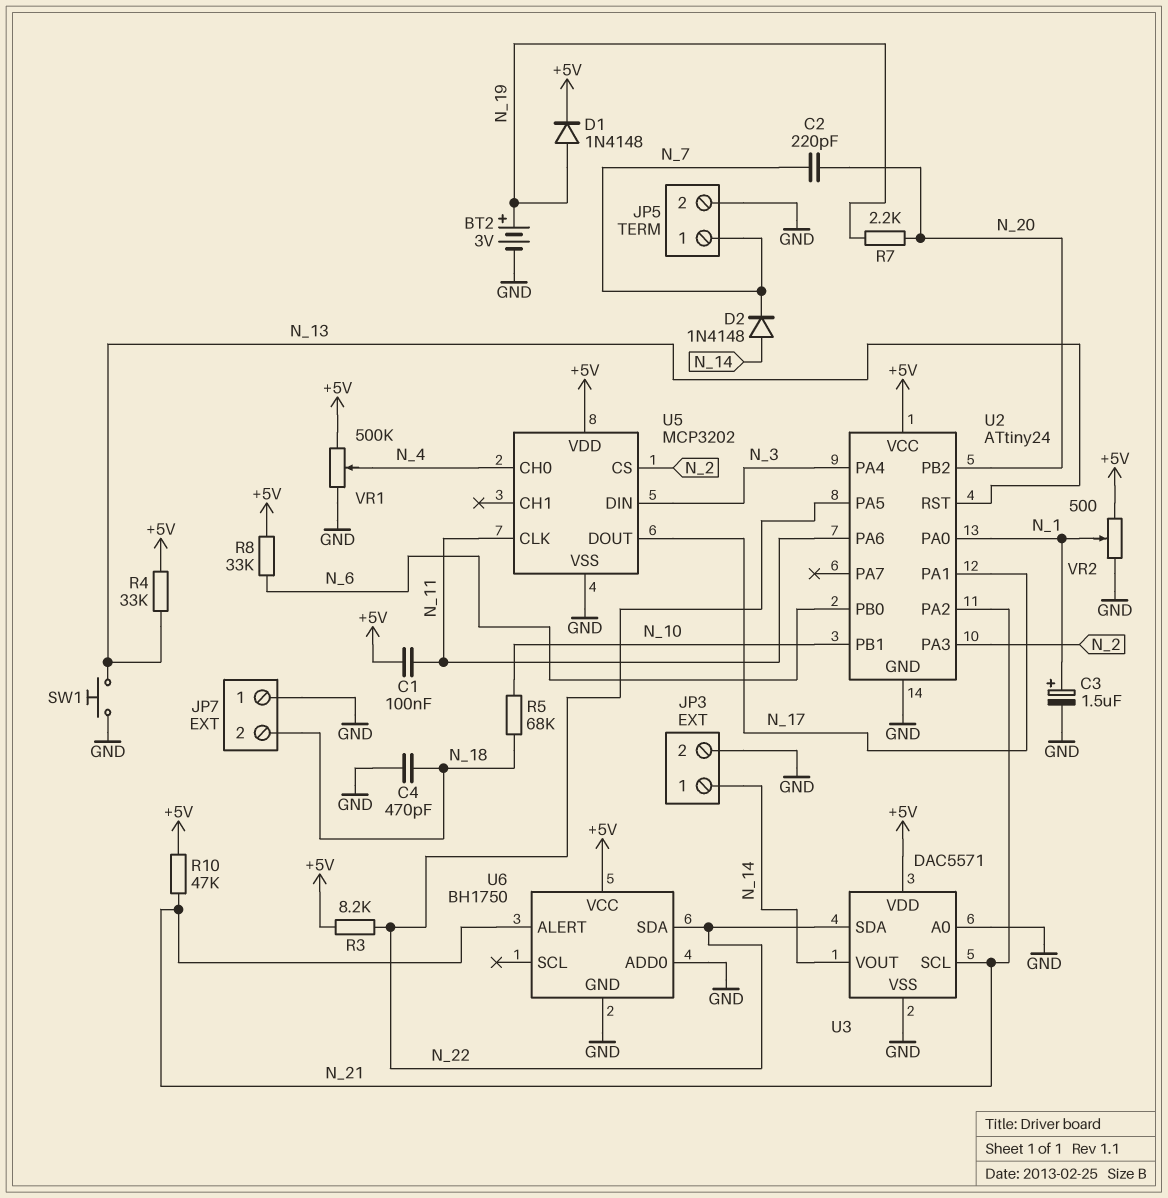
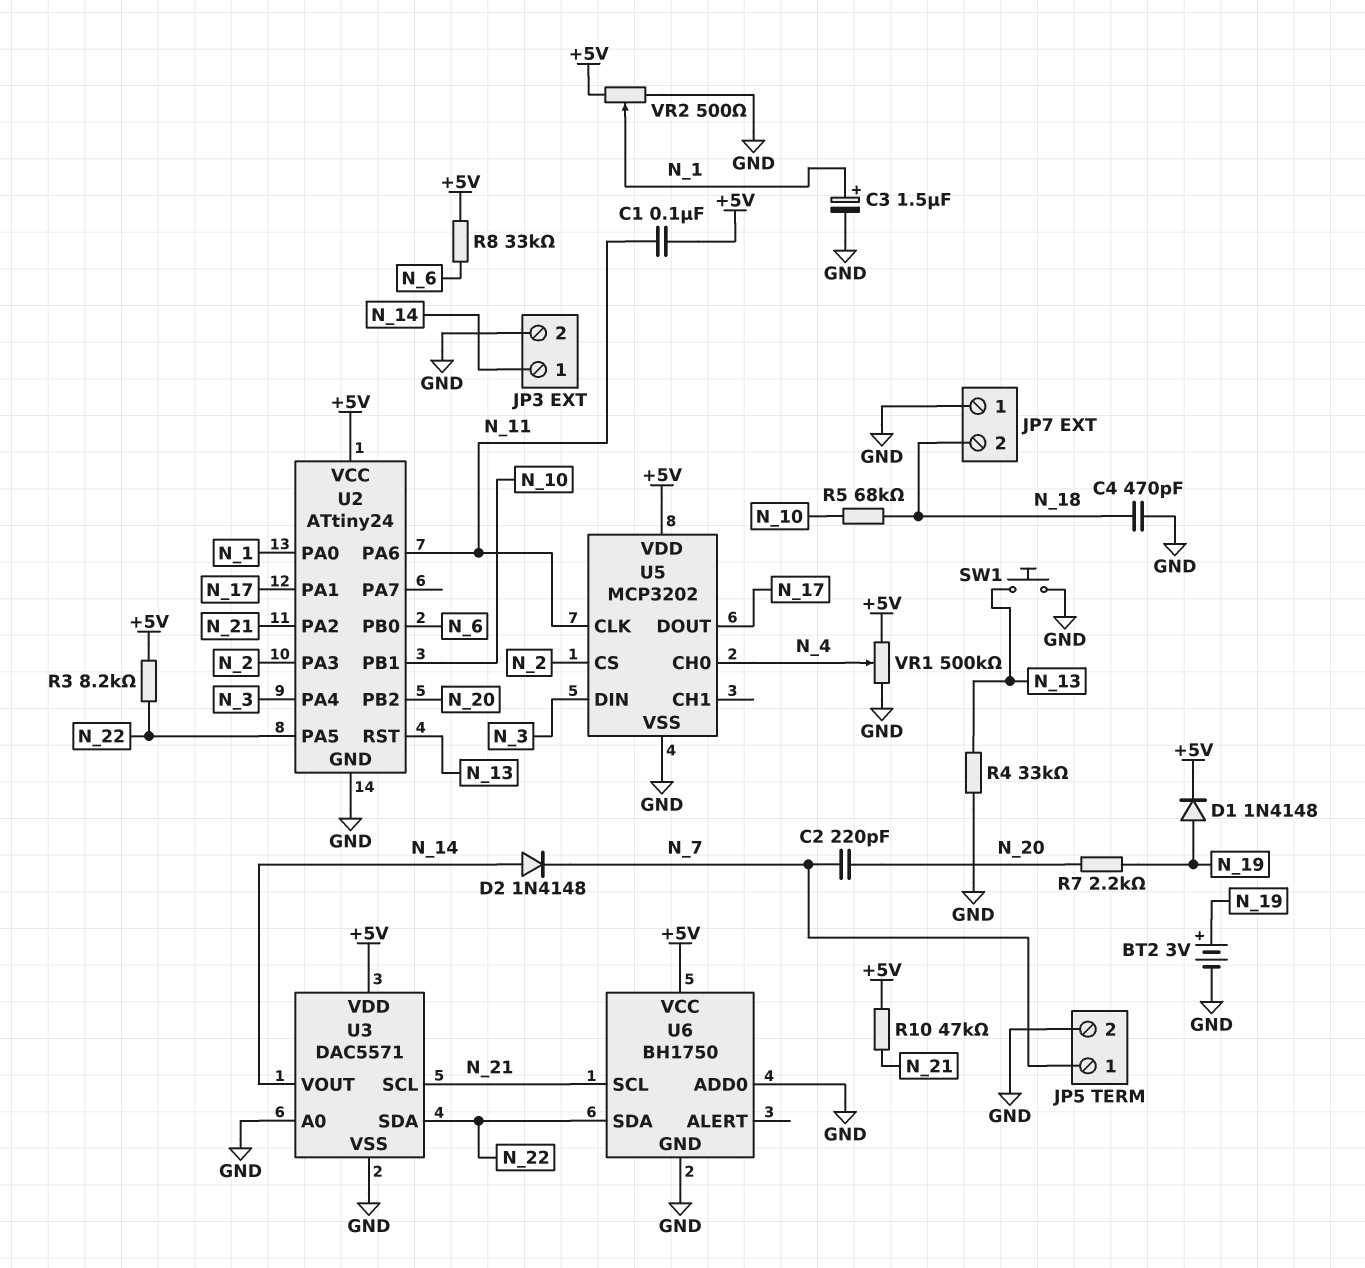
R4: 33k (+5V, N_13) -> 33k (GND, N_13)
U6 pin ALERT: N_21 -> none
U6 pin SCL: none -> N_21

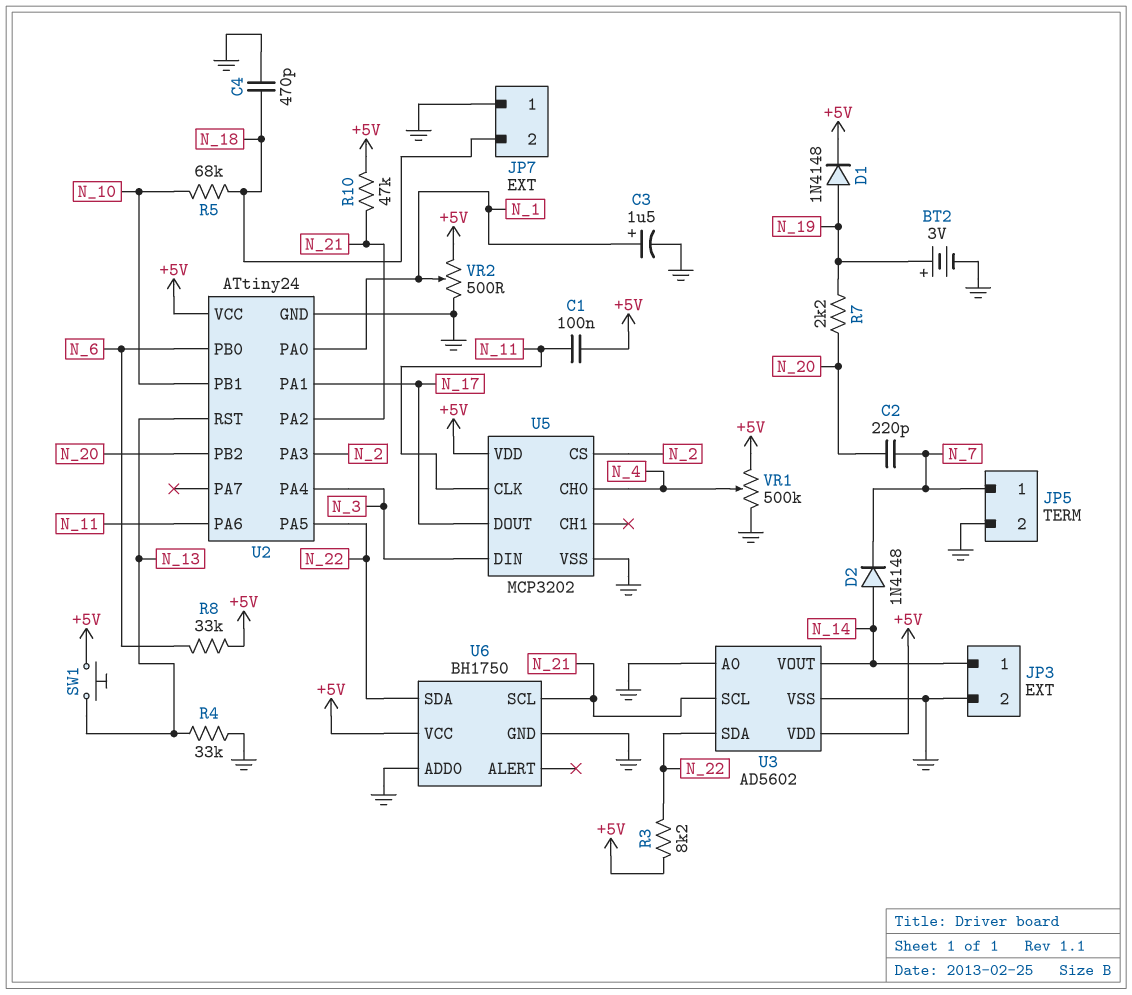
SW1: button (GND, N_13) -> button (+5V, N_13)
U3: DAC5571 -> AD5602

